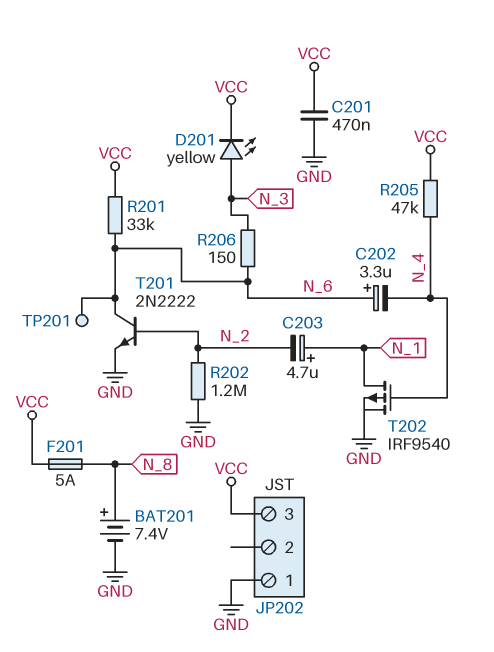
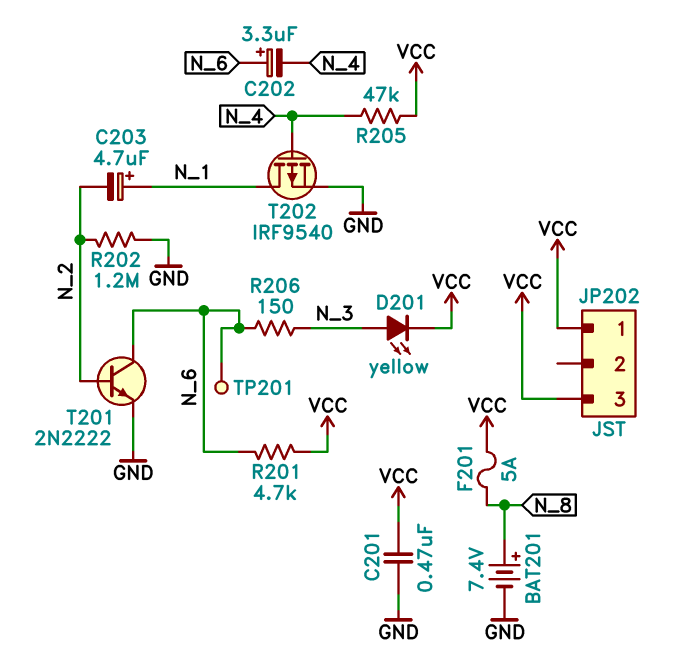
JP202 pin 1: GND -> VCC
R201: 33k (N_6, VCC) -> 4.7k (N_6, VCC)

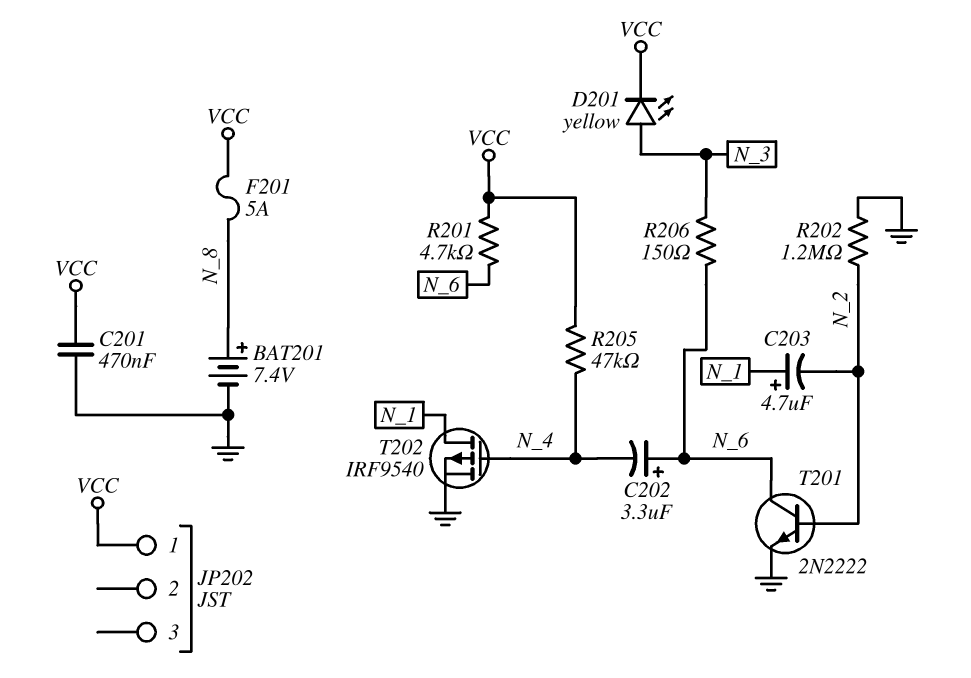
JP202 pin 3: VCC -> none
TP201: test point (N_6) -> none

